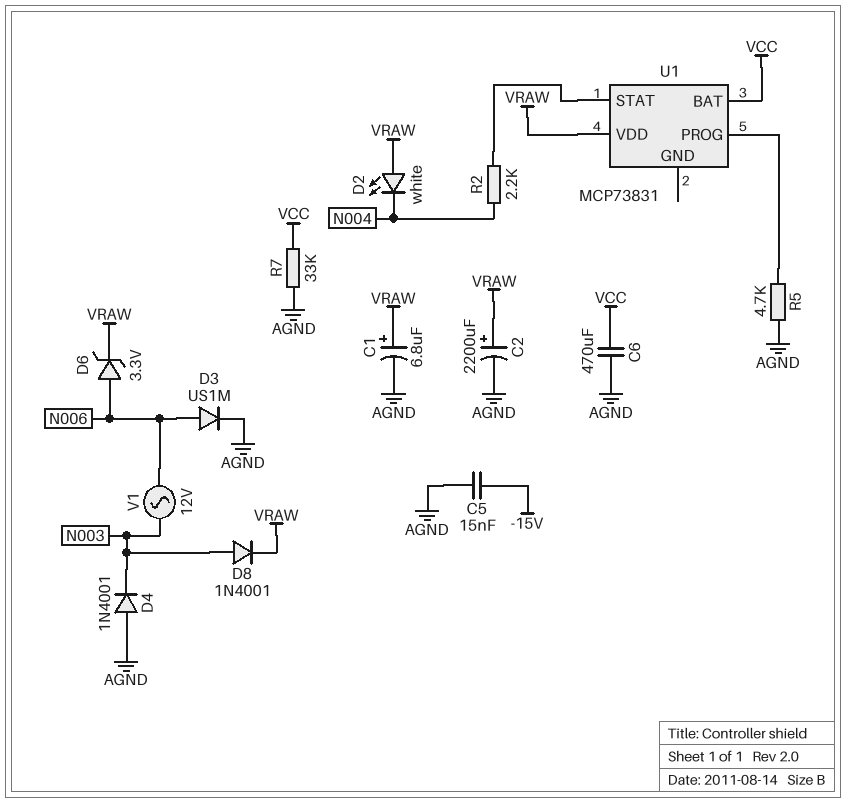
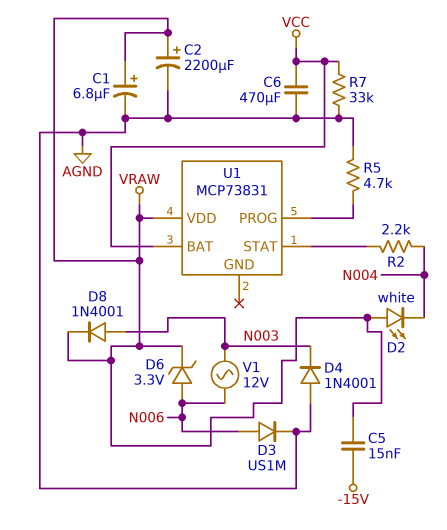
C5: 15nF (-15V, AGND) -> 15nF (-15V, VRAW)

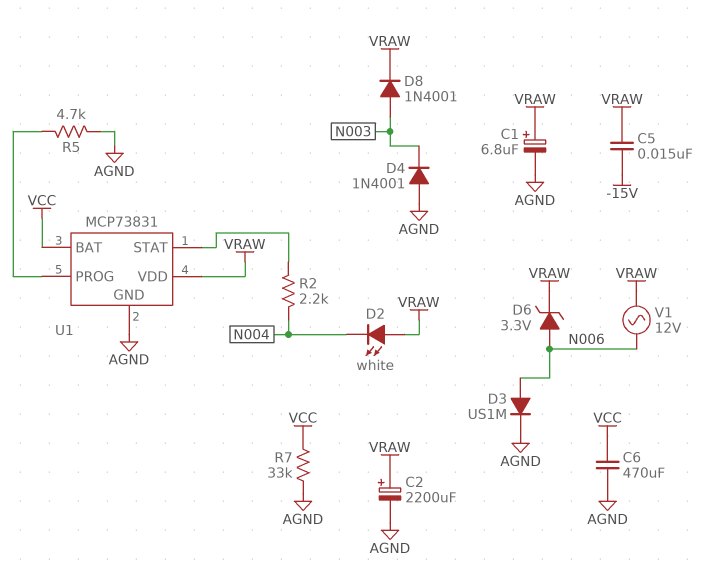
U1 pin GND: none -> AGND
V1: AC 12V (N003, N006) -> AC 12V (N006, VRAW)

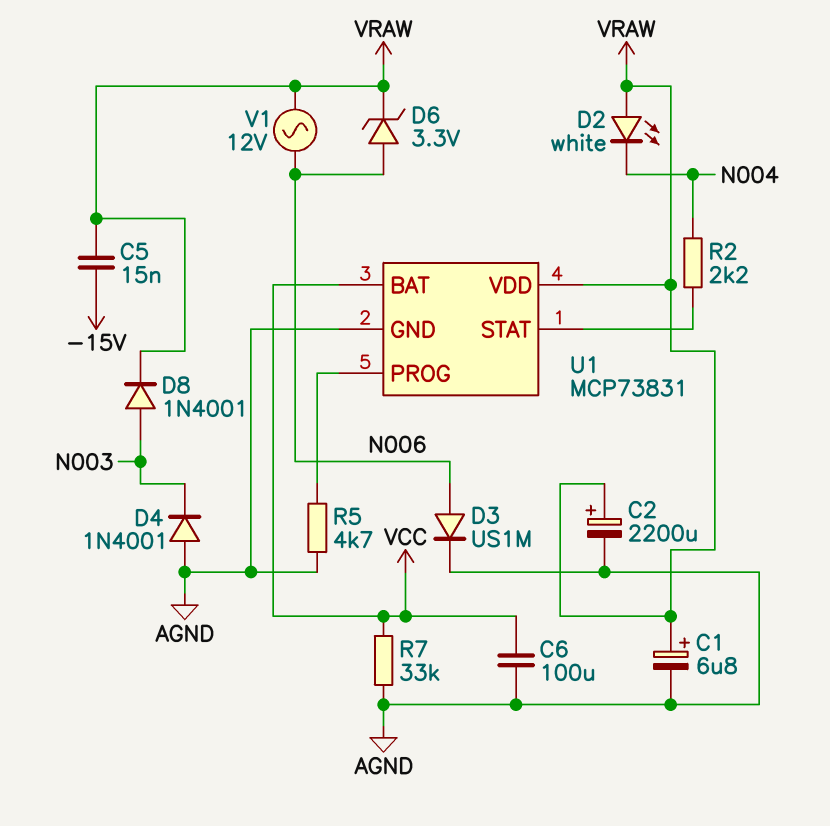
C6: 470uF (AGND, VCC) -> 100uF (AGND, VCC)

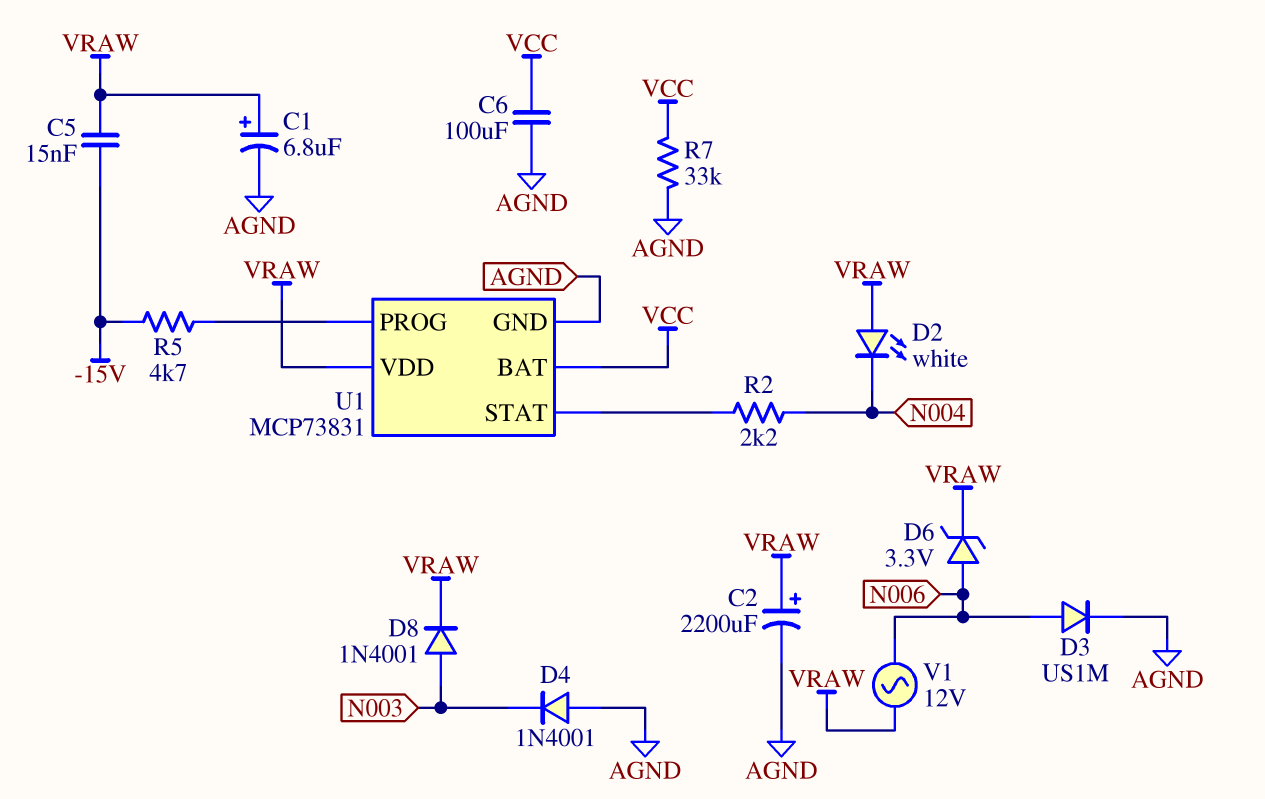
R5: 4.7k (AGND, U1/PROG) -> 4.7k (-15V, U1/PROG)

